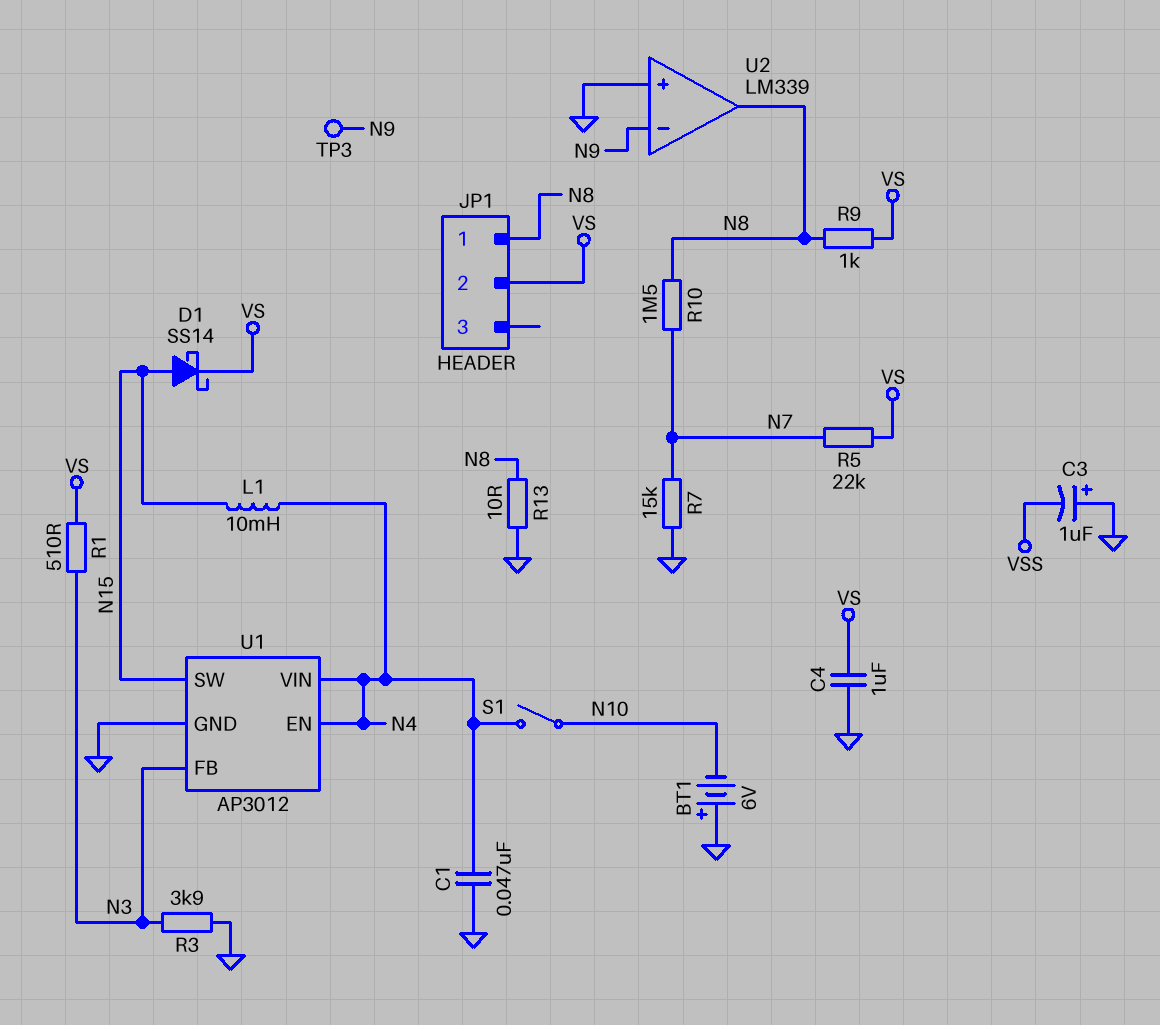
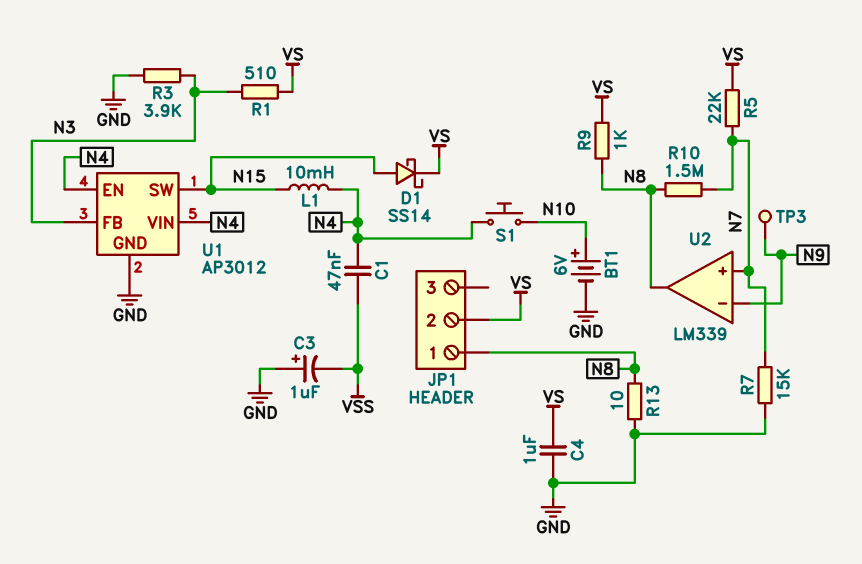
BT1: 6V (plus GND, minus N10) -> 6V (plus N10, minus GND)
C1: 47nF (GND, N4) -> 47nF (N4, VSS)
S1: switch (N4, N10) -> button (N4, N10)
U2 pin in+: GND -> N7

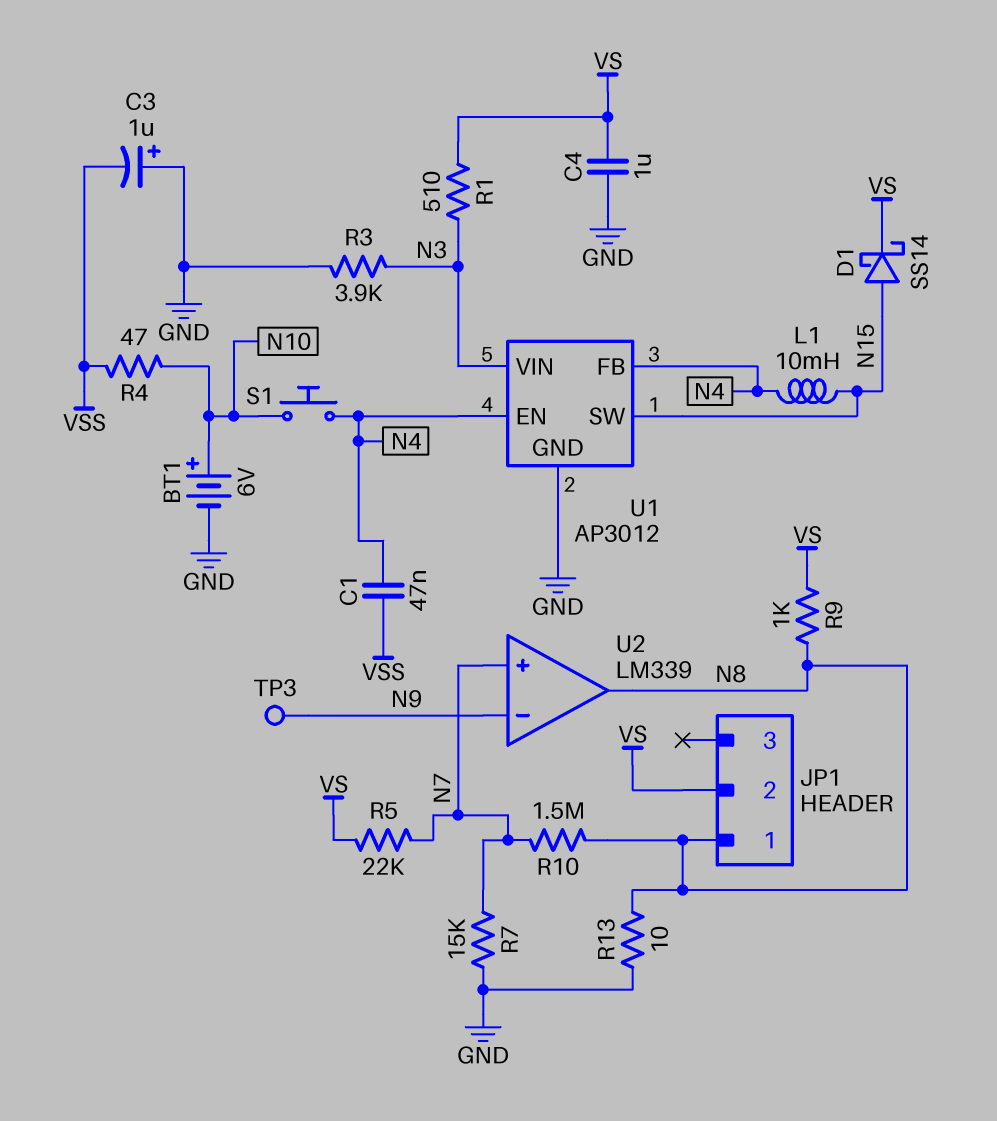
R4: none -> 47 (N10, VSS)
U1 pin FB: N3 -> N4
U1 pin VIN: N4 -> N3

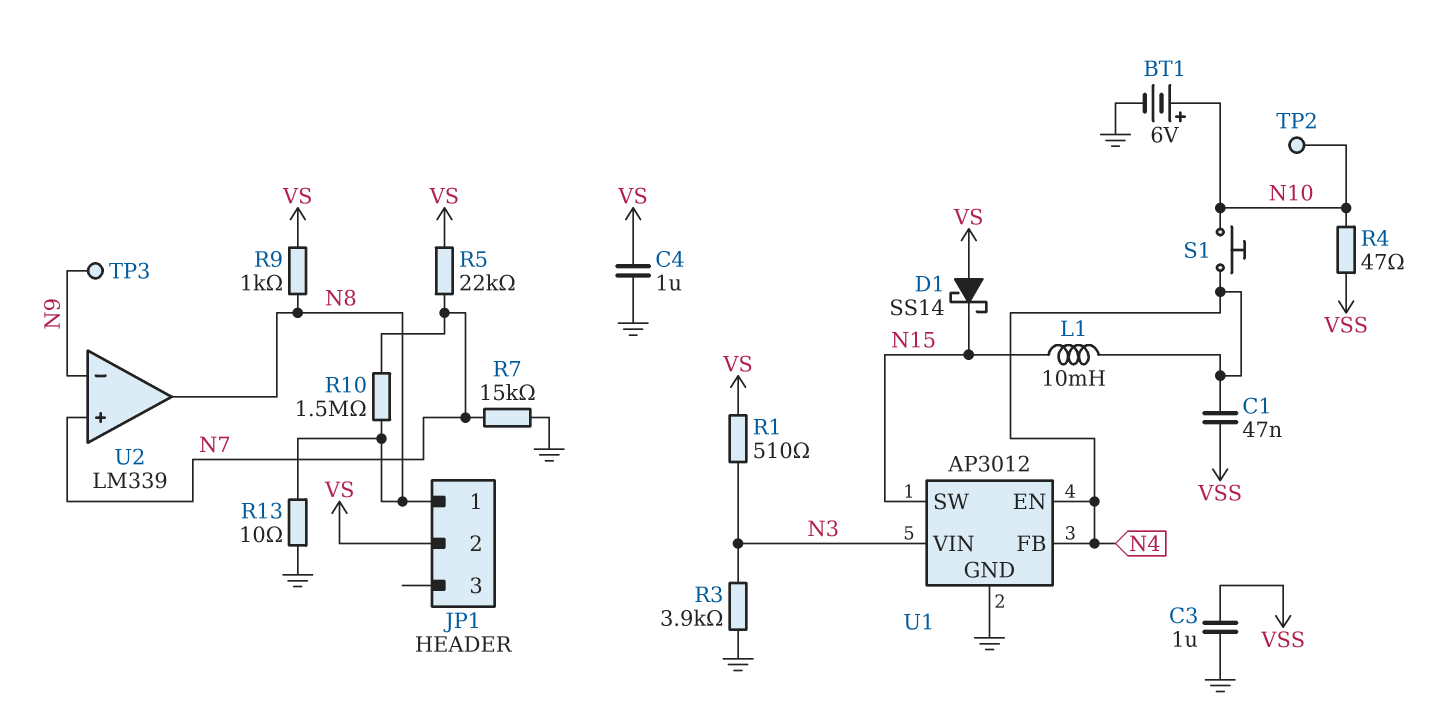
C3: 1uF (plus GND, minus VSS) -> 1uF (GND, VSS)
D1: schottky SS14 (A N15, K VS) -> schottky SS14 (A VS, K N15)
TP2: none -> test point (N10)

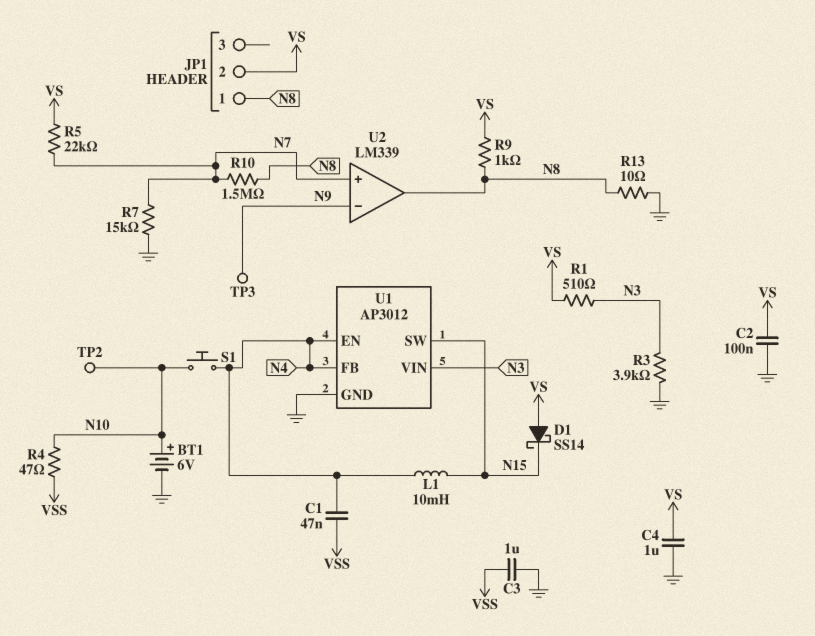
C2: none -> 100nF (GND, VS)

